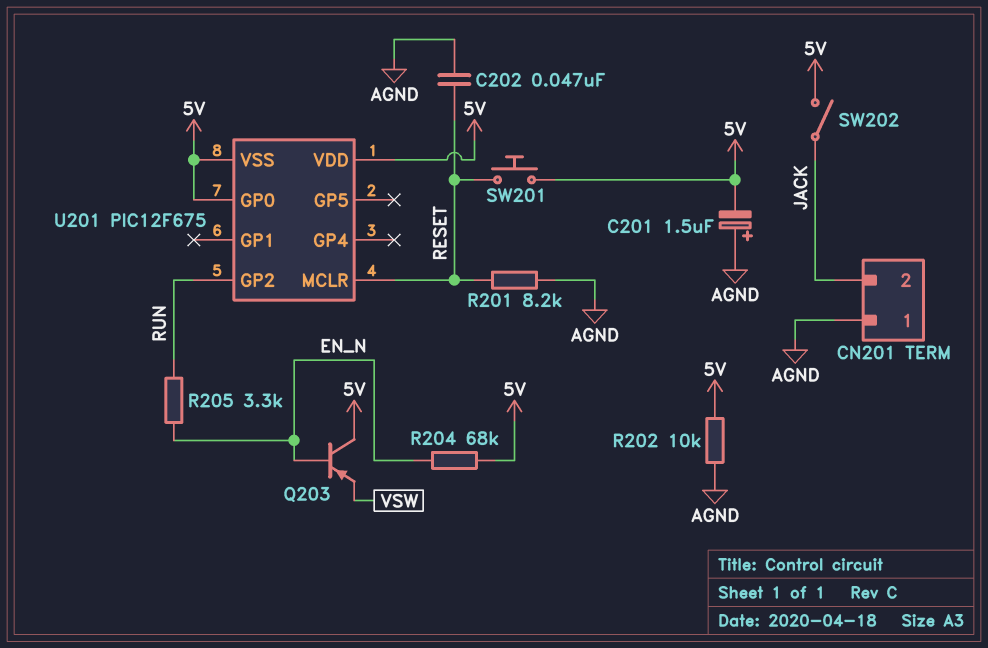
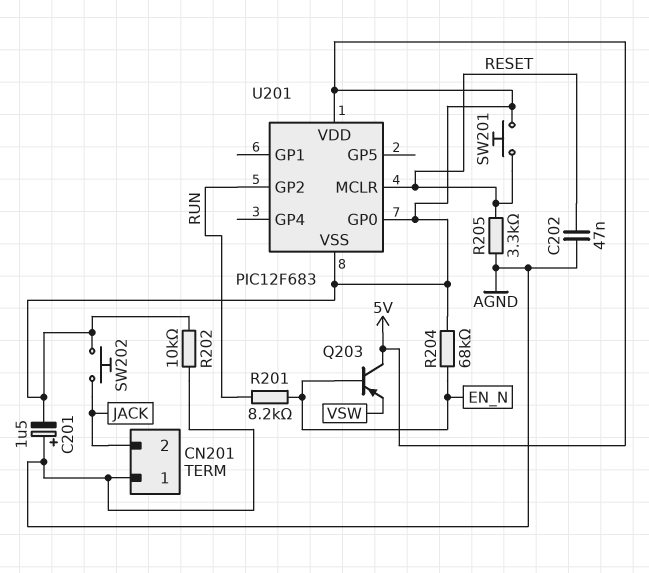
R201: 8.2k (AGND, RESET) -> 8.2k (EN_N, RUN)
R205: 3.3k (EN_N, RUN) -> 3.3k (AGND, RESET)
SW202: switch (5V, JACK) -> button (5V, JACK)
U201: PIC12F675 -> PIC12F683

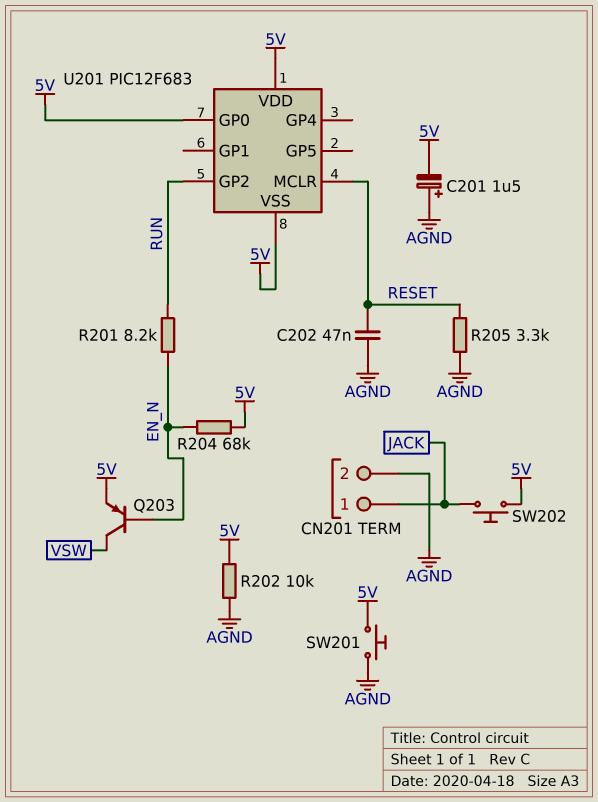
CN201 pin 1: AGND -> JACK
CN201 pin 2: JACK -> AGND
Q203: PNP (B EN_N, C 5V, E VSW) -> PNP (B EN_N, C VSW, E 5V)
SW201: button (5V, RESET) -> button (5V, AGND)

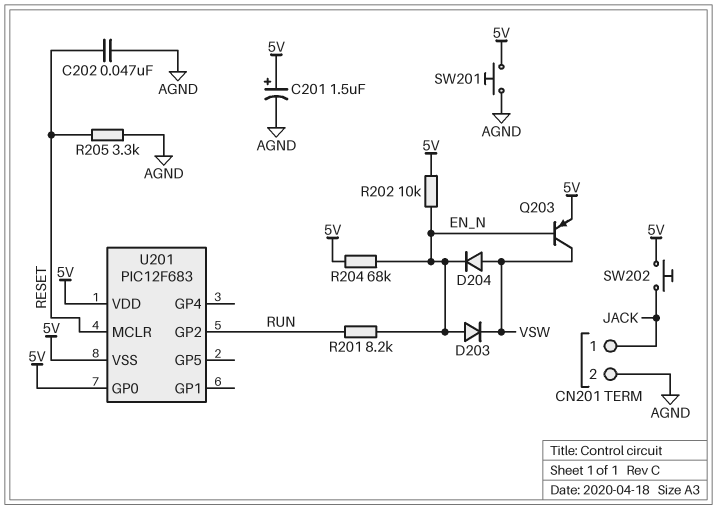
C201: 1.5uF (plus AGND, minus 5V) -> 1.5uF (plus 5V, minus AGND)
D203: none -> diode (A EN_N, K VSW)
D204: none -> diode (A VSW, K EN_N)
R202: 10k (5V, AGND) -> 10k (5V, EN_N)

